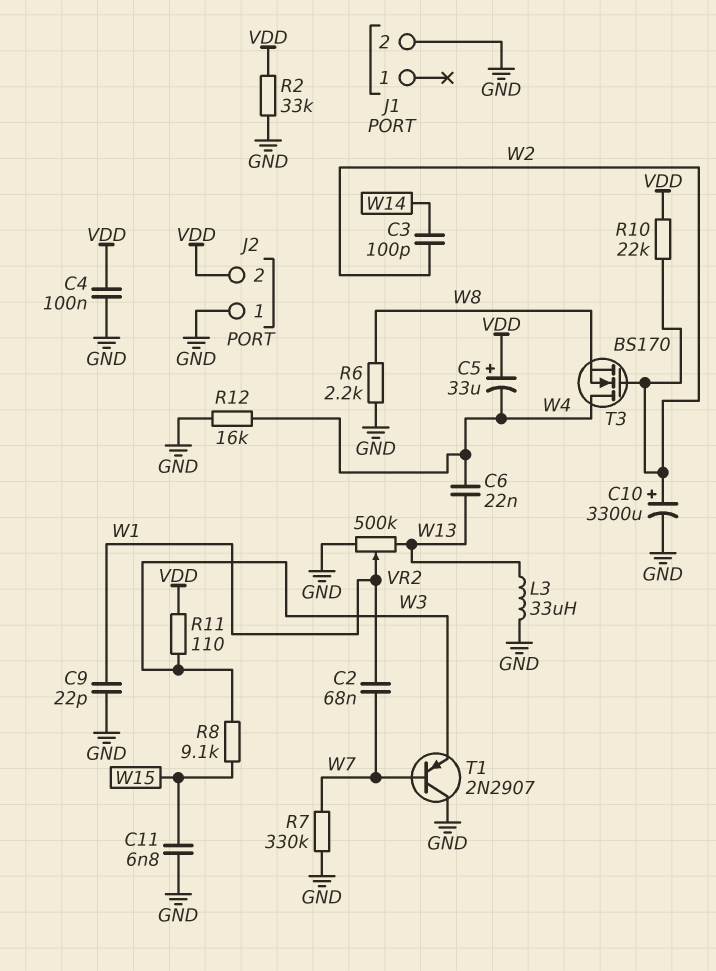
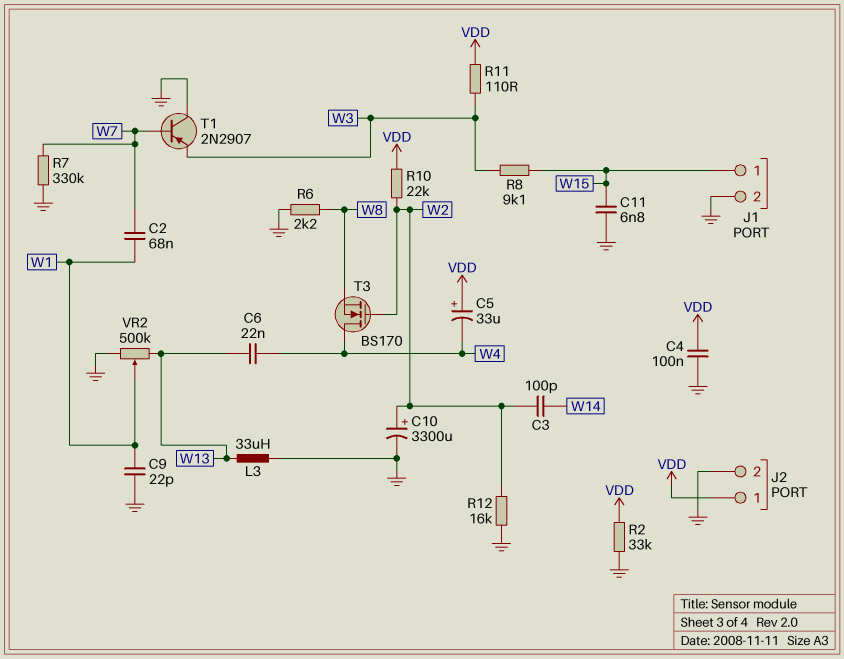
J1 pin 1: none -> W15
J2 pin 1: GND -> VDD
J2 pin 2: VDD -> GND
R12: 16k (GND, W4) -> 16k (GND, W2)

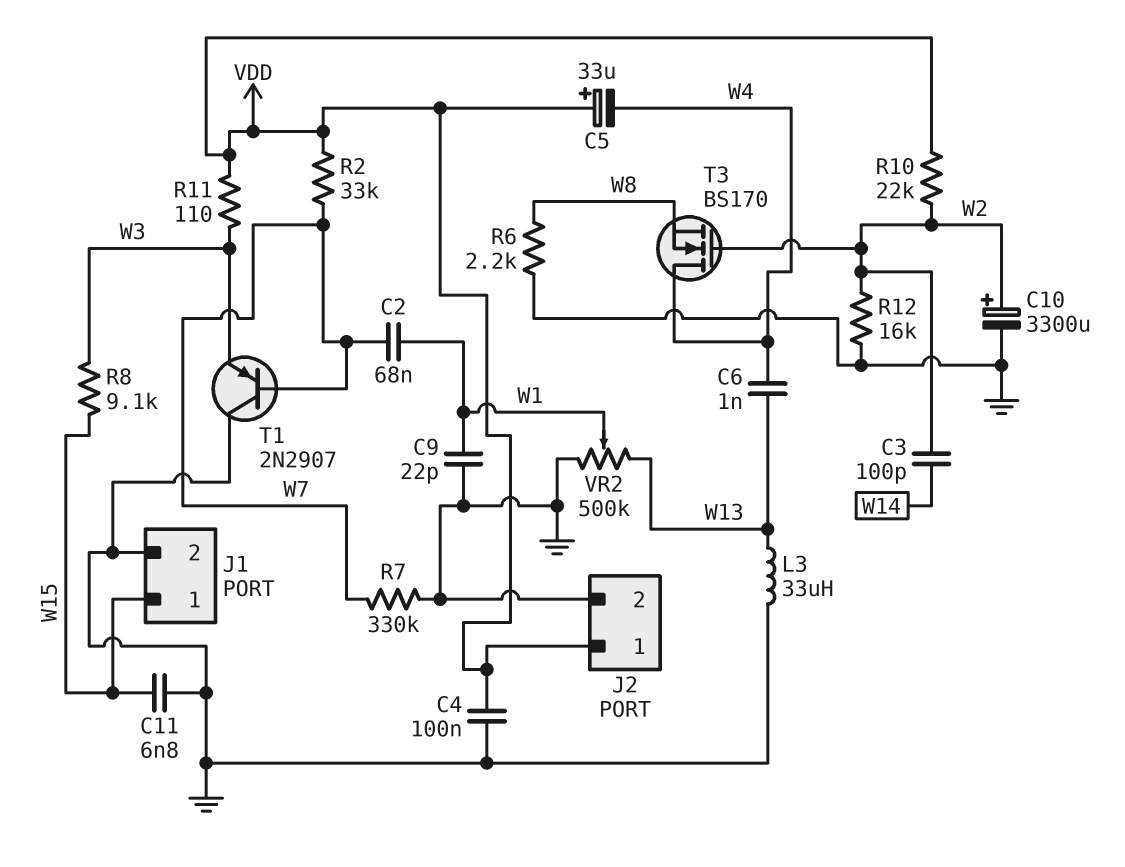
C6: 22nF (W4, W13) -> 1nF (W4, W13)
R2: 33k (GND, VDD) -> 33k (VDD, W7)

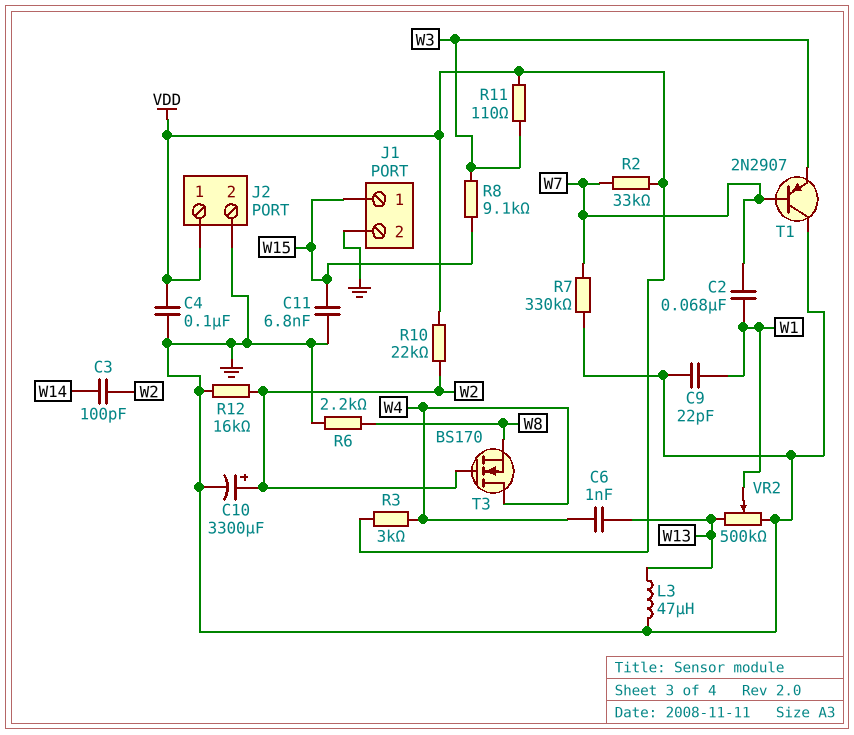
C5: 33uF (plus VDD, minus W4) -> none
L3: 33uH (GND, W13) -> 47uH (GND, W13)
R3: none -> 3k (VDD, W4)

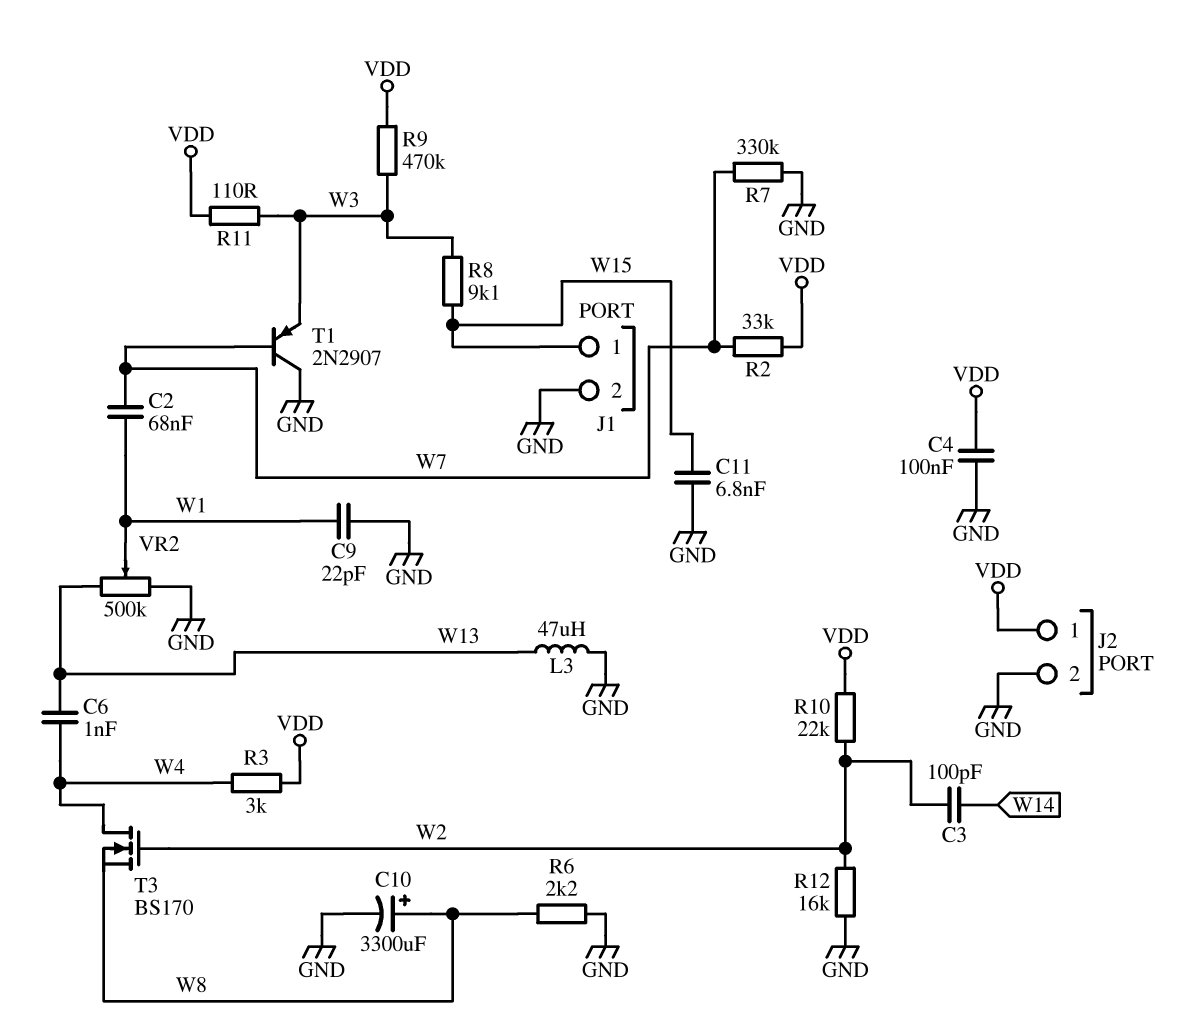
C10: 3300uF (plus W2, minus GND) -> 3300uF (plus W8, minus GND)
R9: none -> 470k (VDD, W3)

